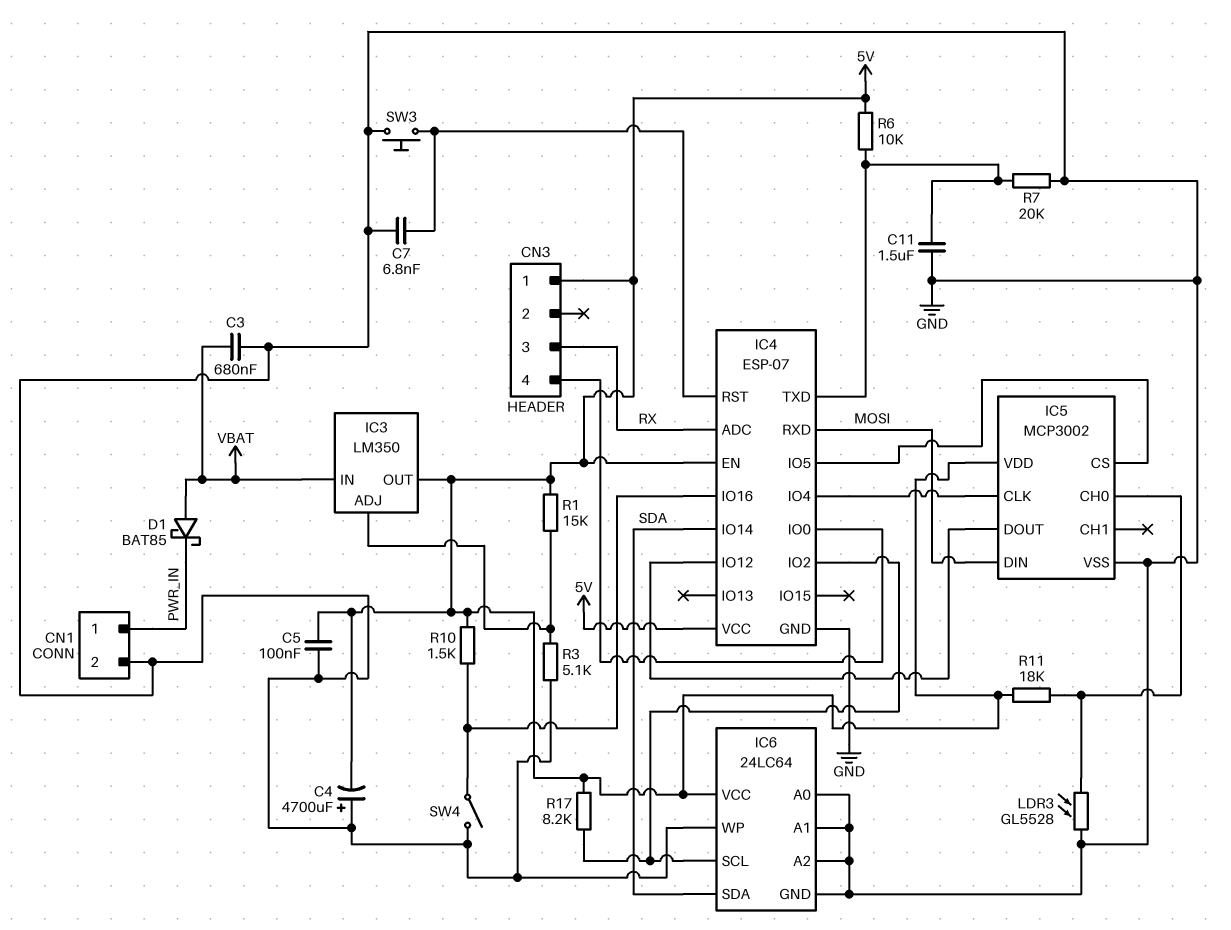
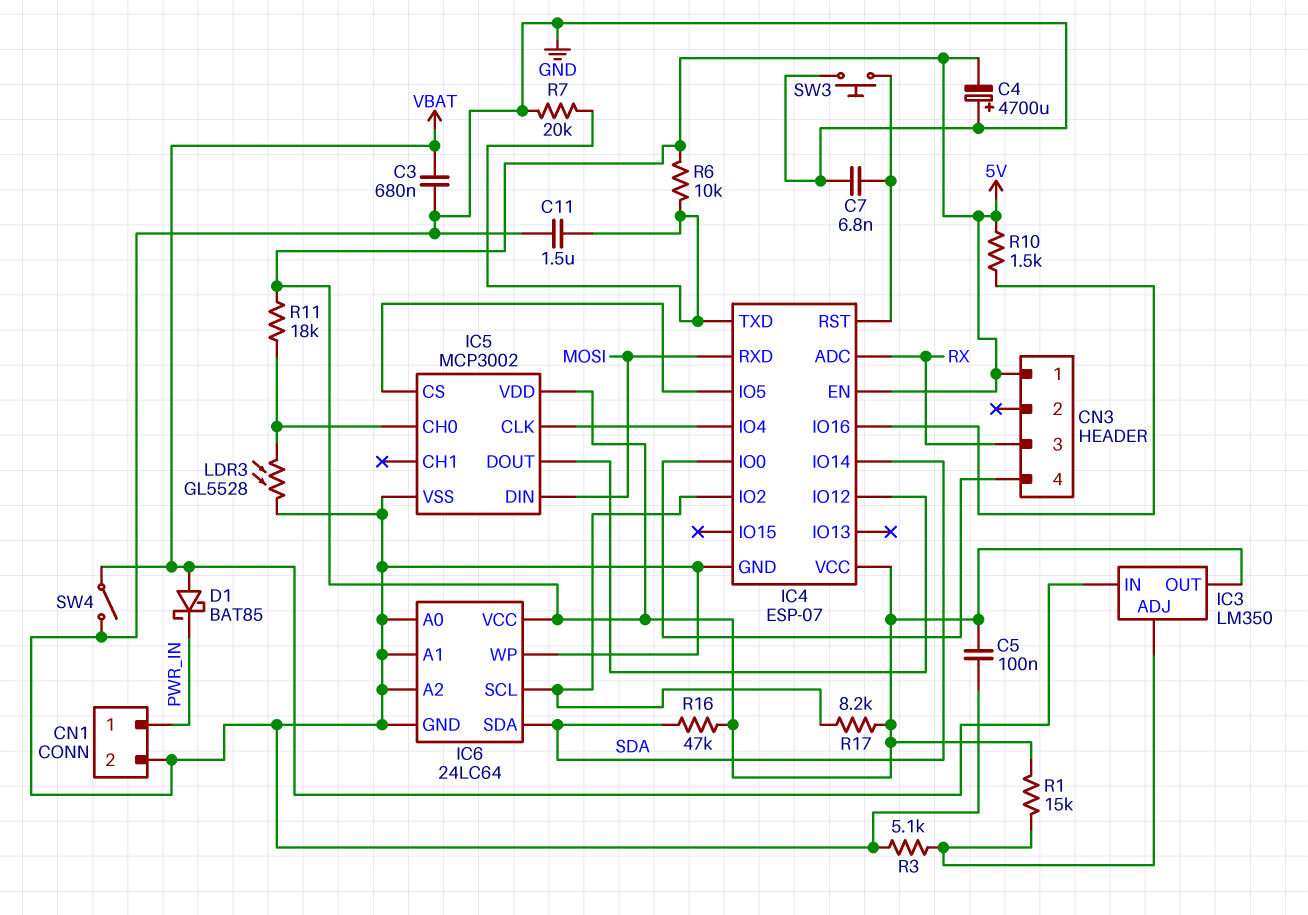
R16: none -> 47k (5V, SDA)
SW4: switch (GND, IC4/IO16) -> switch (GND, VBAT)

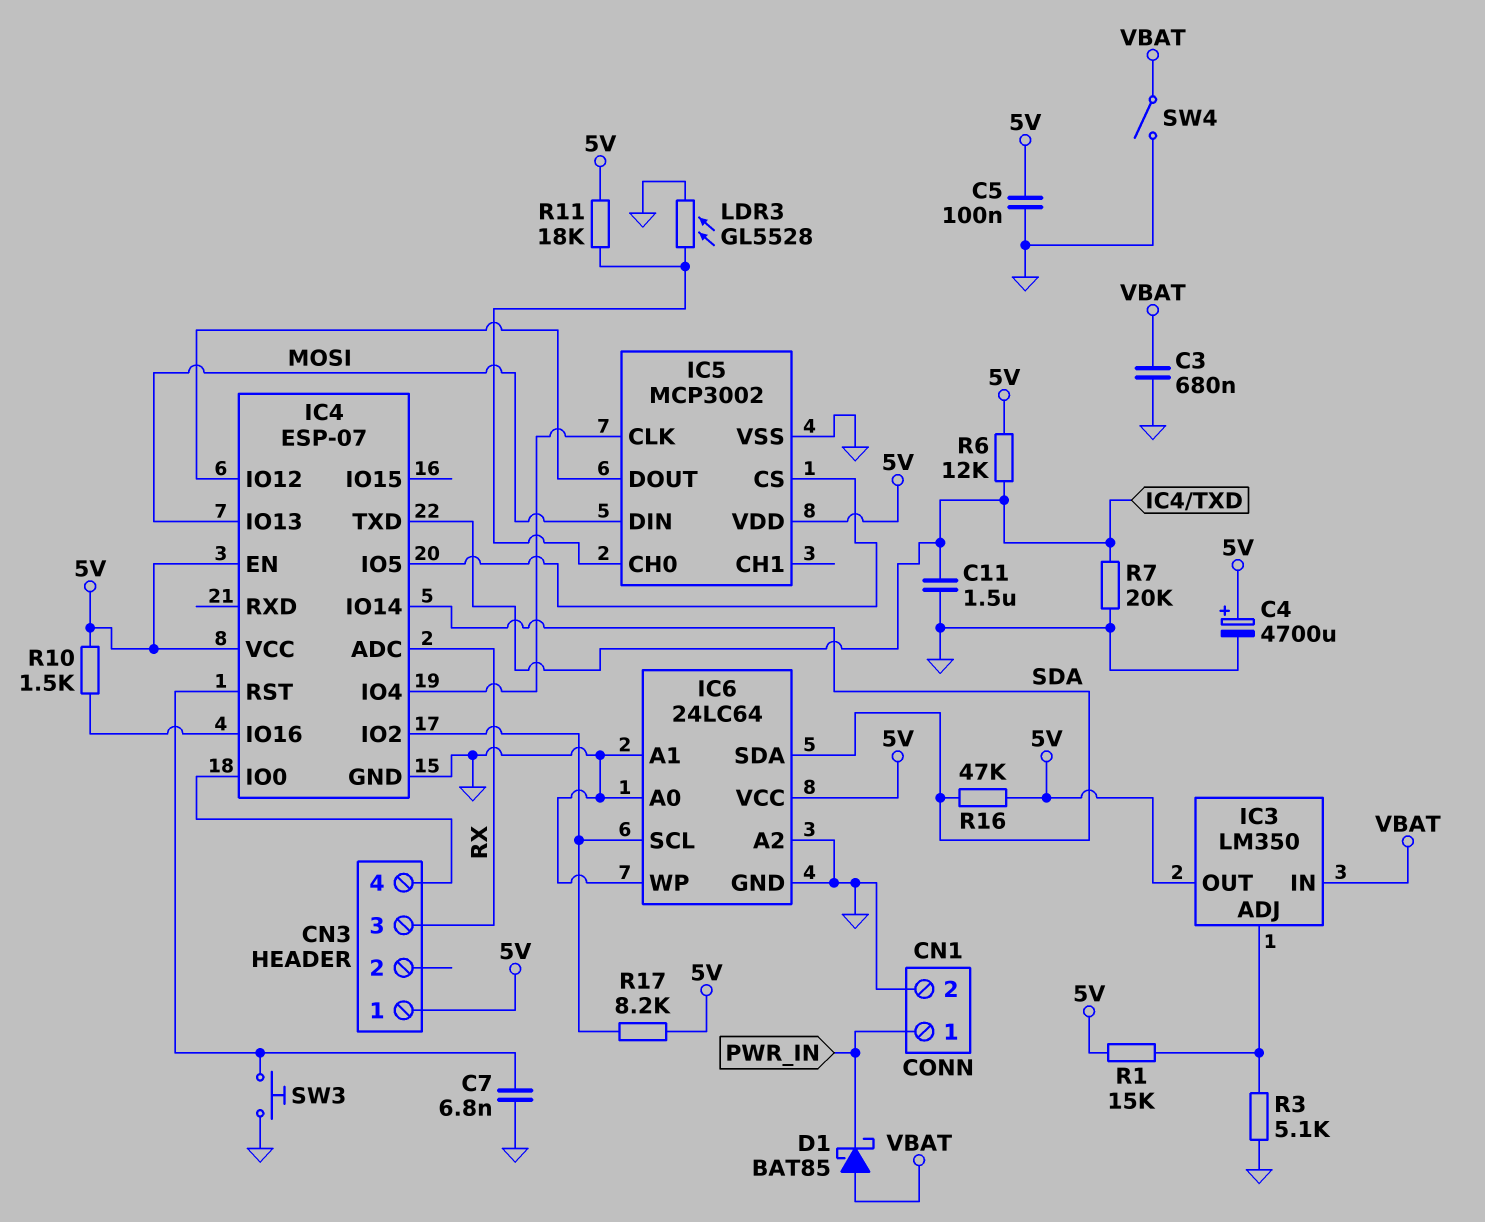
C4: 4700uF (plus GND, minus 5V) -> 4700uF (plus 5V, minus GND)
IC4 pin IO13: none -> MOSI
IC4 pin RXD: MOSI -> none
R6: 10k (5V, IC4/TXD) -> 12k (5V, IC4/TXD)

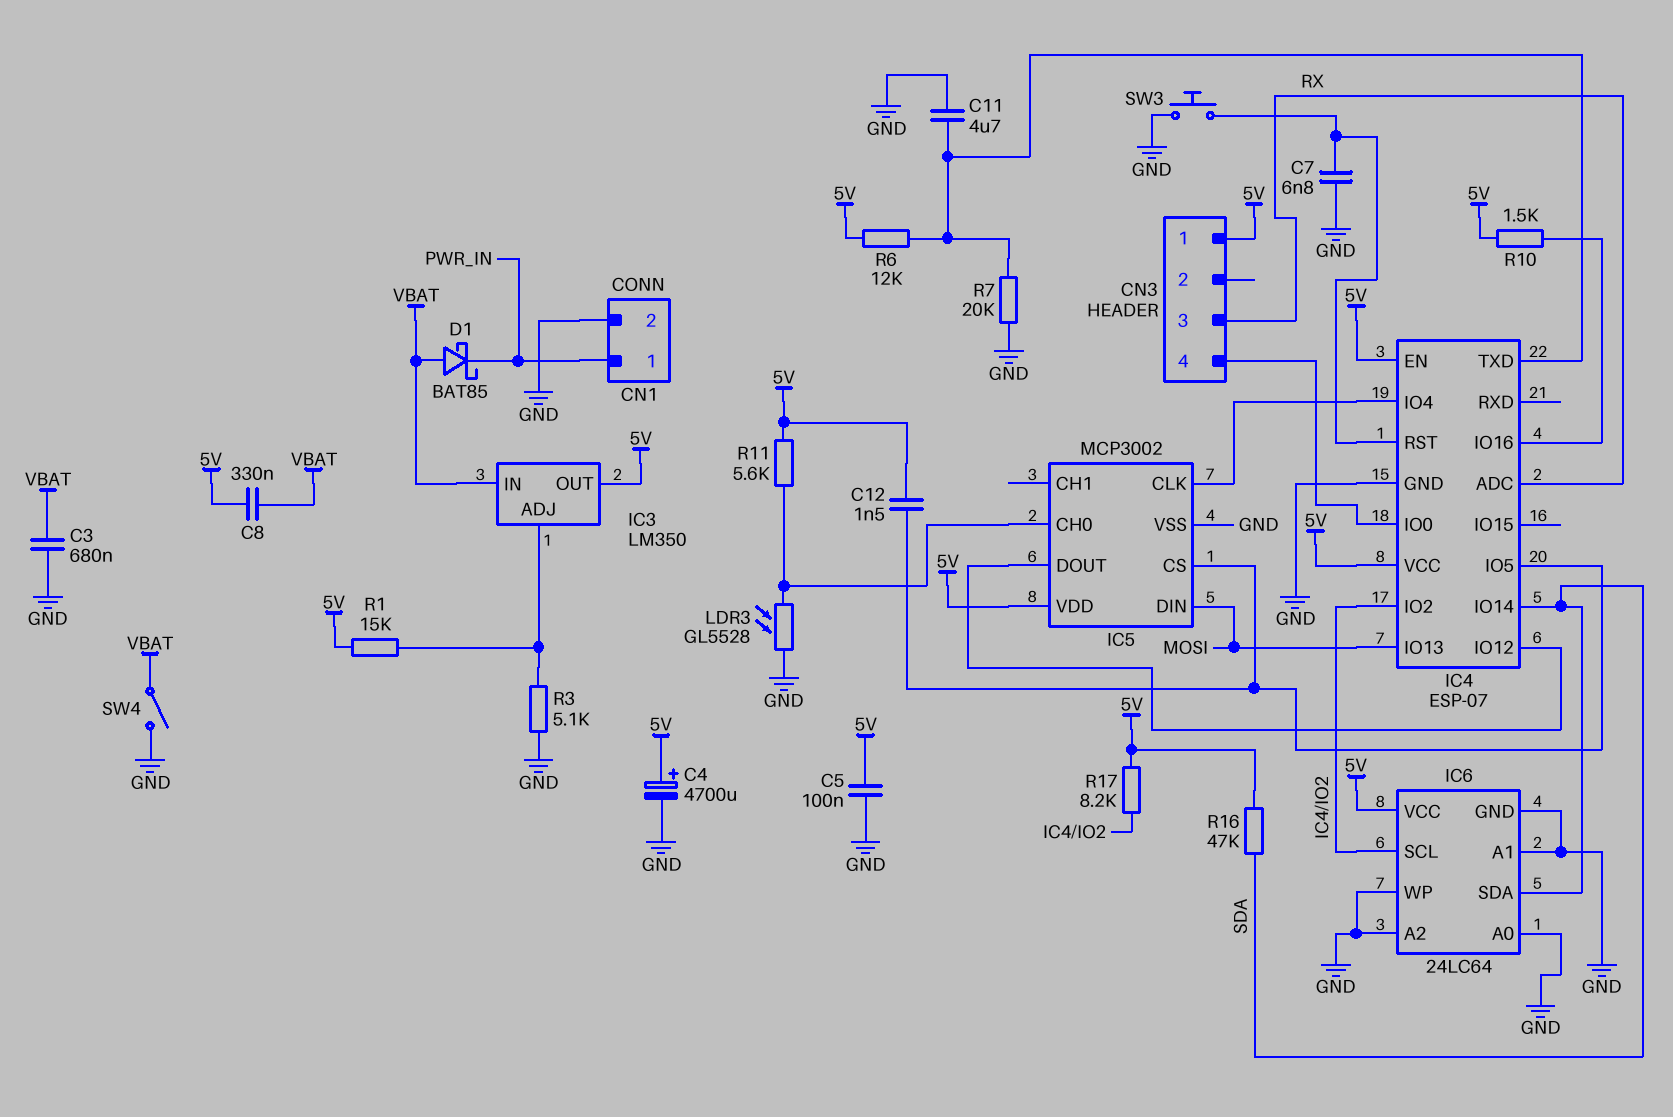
C8: none -> 330nF (5V, VBAT)
C11: 1.5uF (GND, IC4/TXD) -> 4.7uF (GND, IC4/TXD)
C12: none -> 1.5nF (5V, IC4/IO5)
R11: 18k (5V, IC5/CH0) -> 5.6k (5V, IC5/CH0)

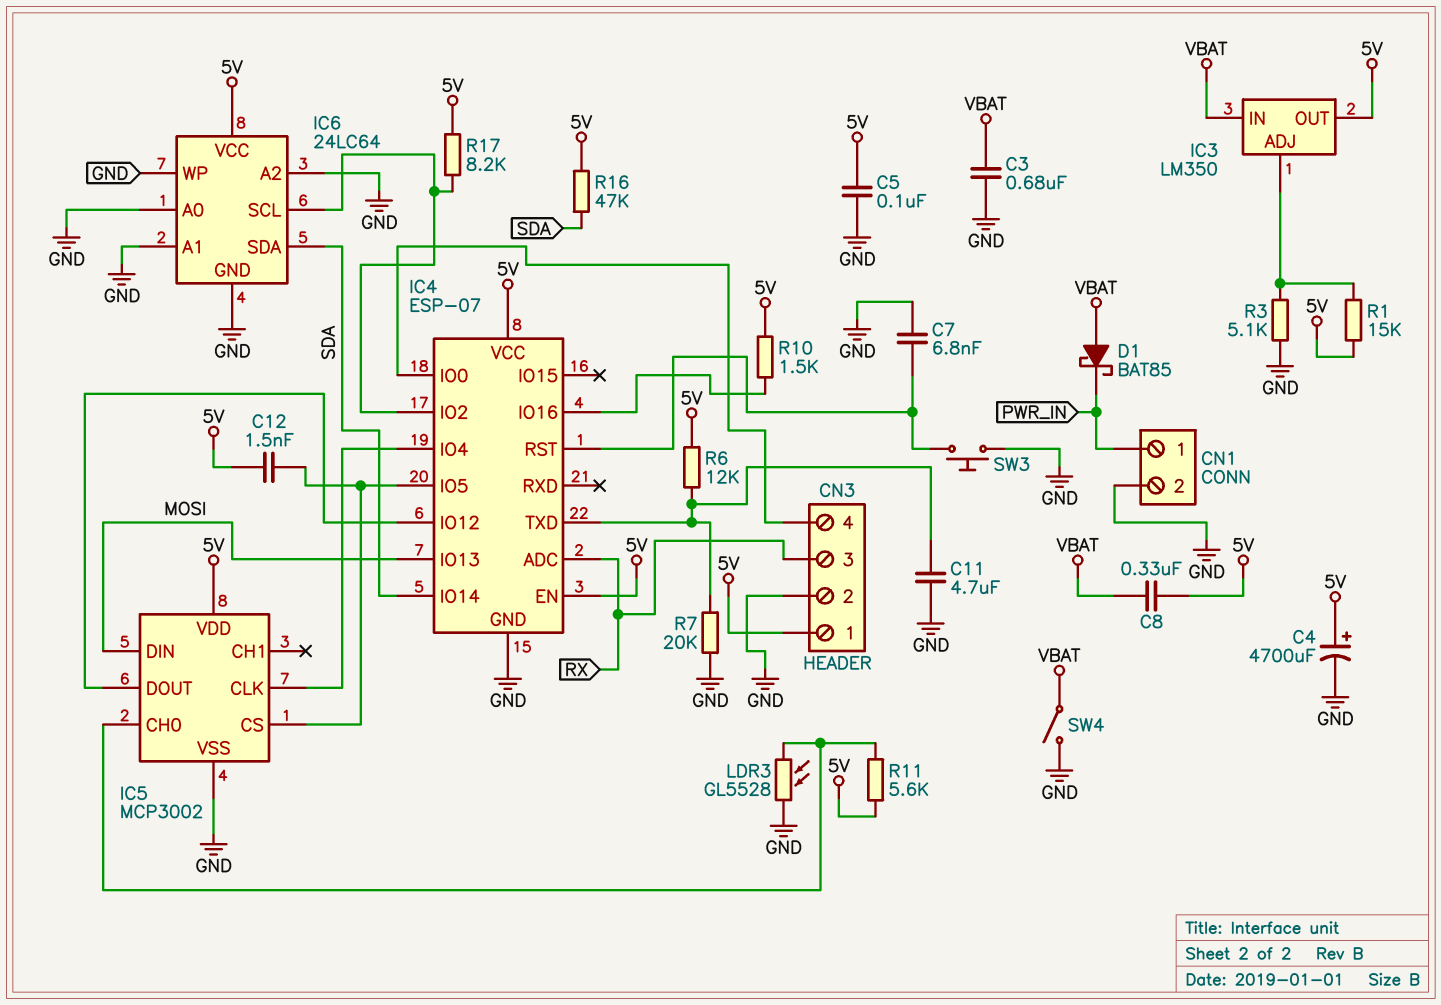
CN3 pin 2: none -> GND

